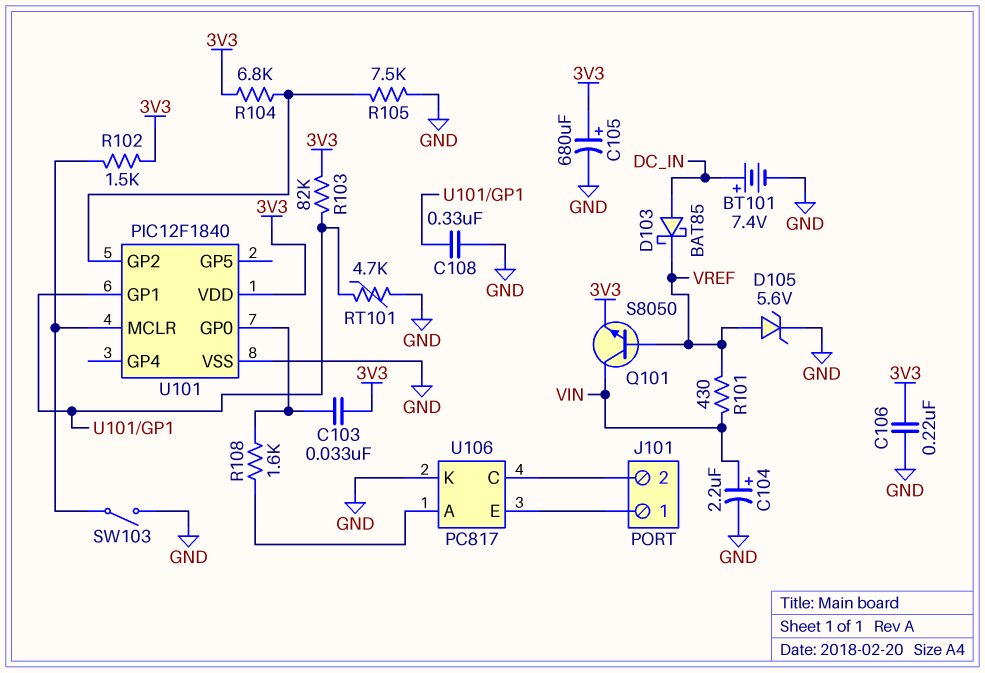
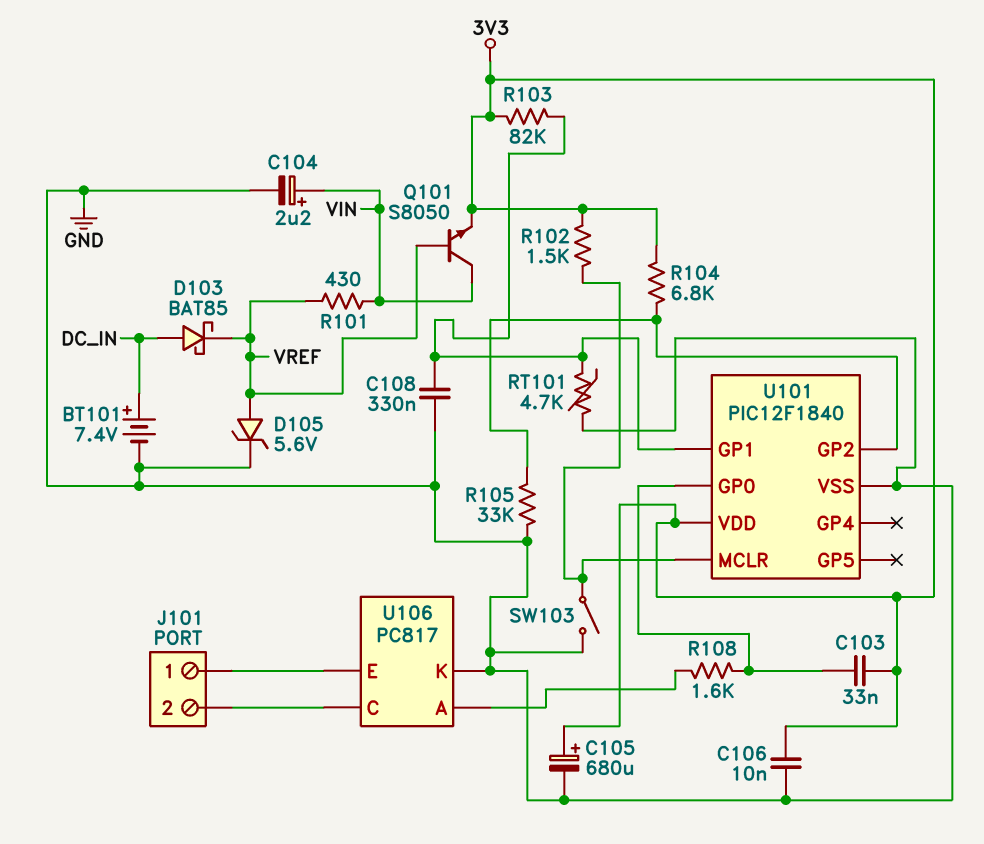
C106: 220nF (3V3, GND) -> 10nF (3V3, GND)
R105: 7.5k (GND, U101/GP2) -> 33k (GND, U101/GP2)

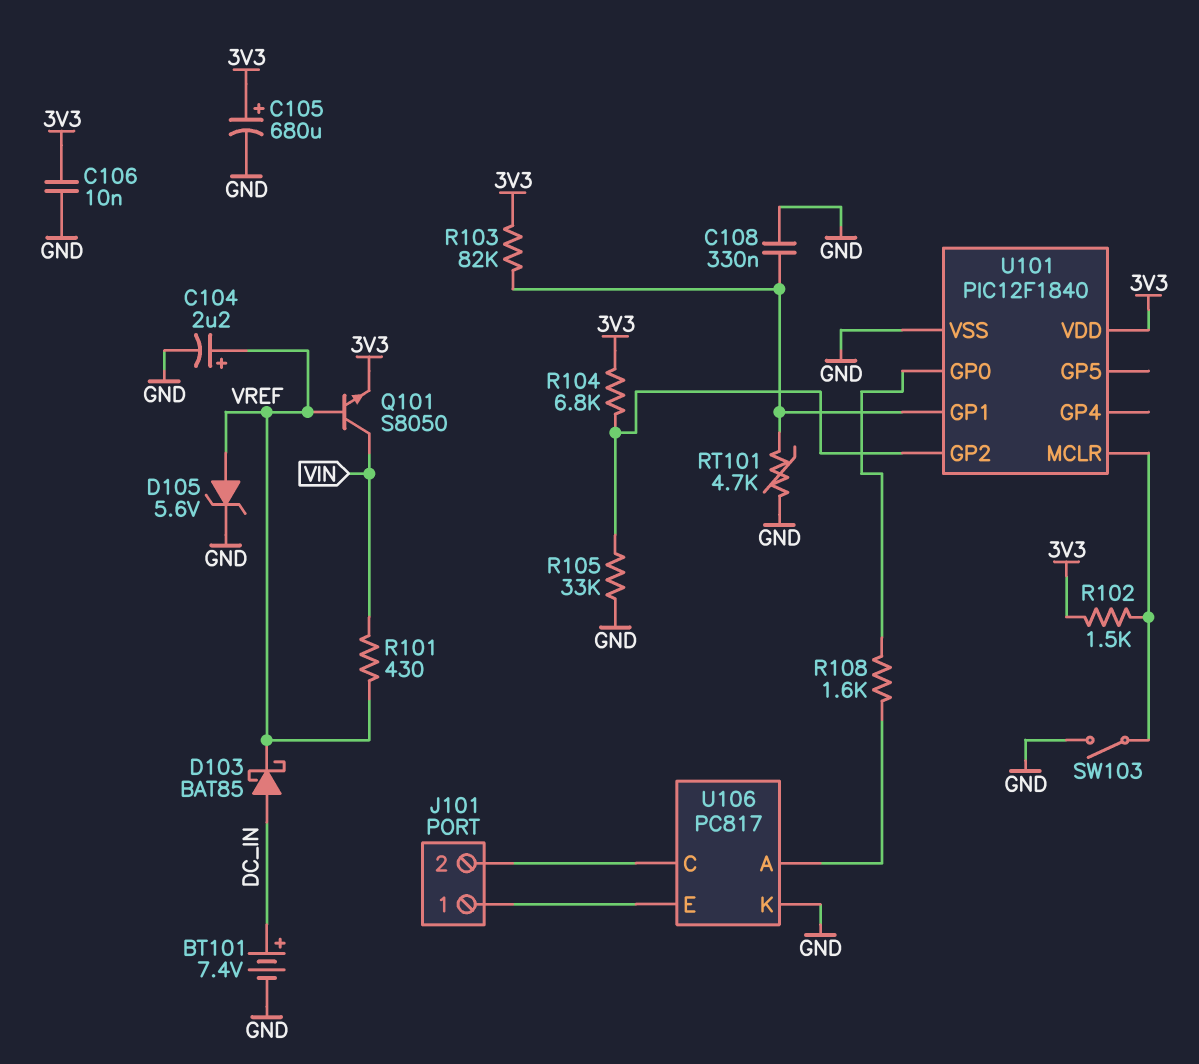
C103: 33nF (3V3, U101/GP0) -> none
C104: 2.2uF (plus VIN, minus GND) -> 2.2uF (plus VREF, minus GND)

